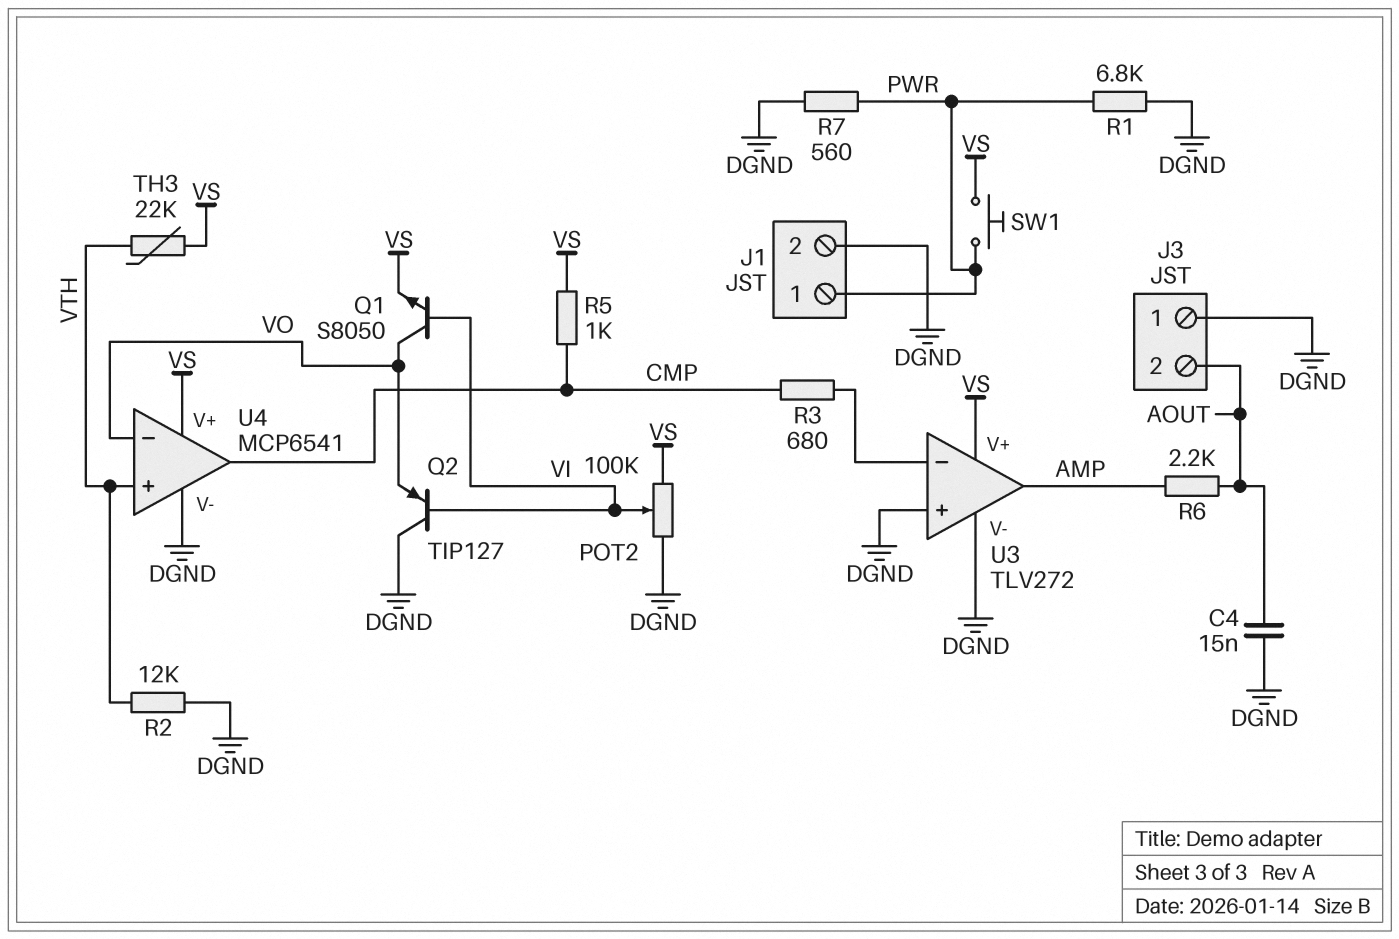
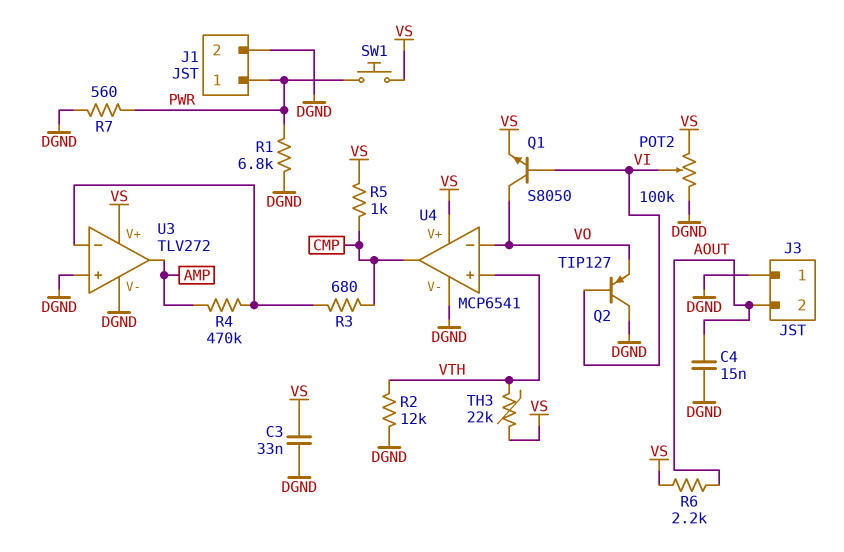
C3: none -> 33nF (DGND, VS)
R4: none -> 470k (AMP, U3/in-)
R6: 2.2k (AMP, AOUT) -> 2.2k (AOUT, VS)

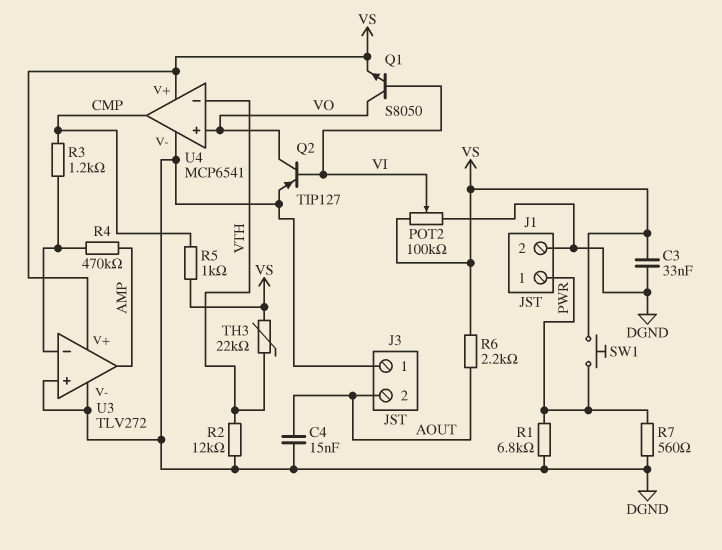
Q2: PNP TIP127 (B VI, C DGND, E VO) -> PNP TIP127 (B VI, C VO, E DGND)
R3: 680 (CMP, U3/in-) -> 1.2k (CMP, U3/in-)
U4 pin in+: VTH -> VO
U4 pin in-: VO -> VTH

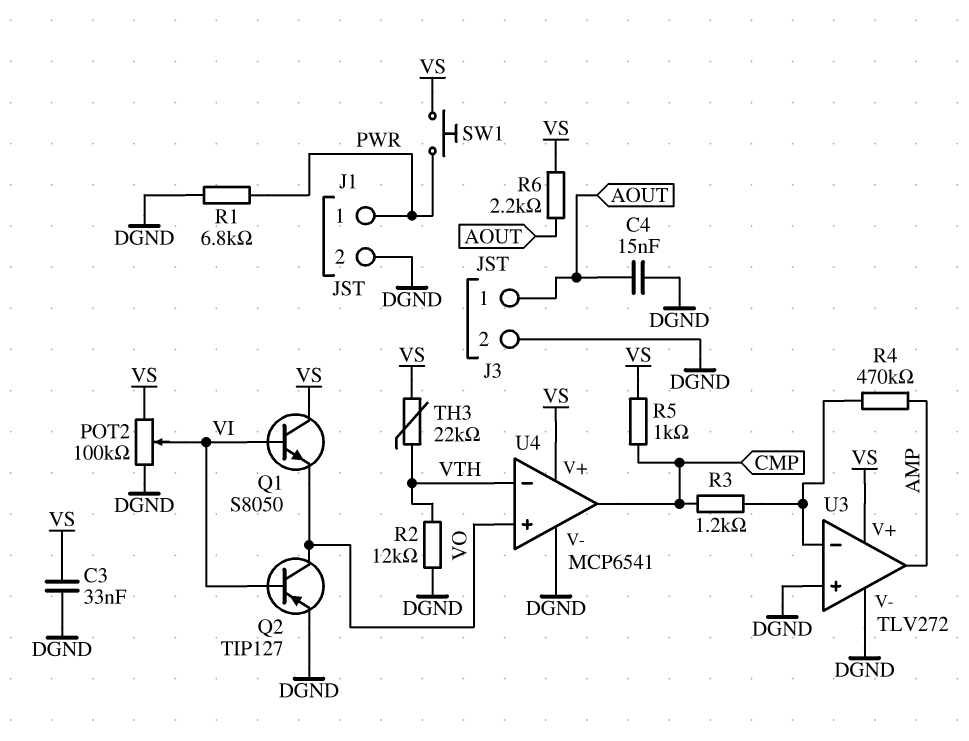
J3 pin 1: DGND -> AOUT
J3 pin 2: AOUT -> DGND
Q1: NPN S8050 (B VI, C VO, E VS) -> NPN S8050 (B VI, C VS, E VO)
R7: 560 (DGND, PWR) -> none

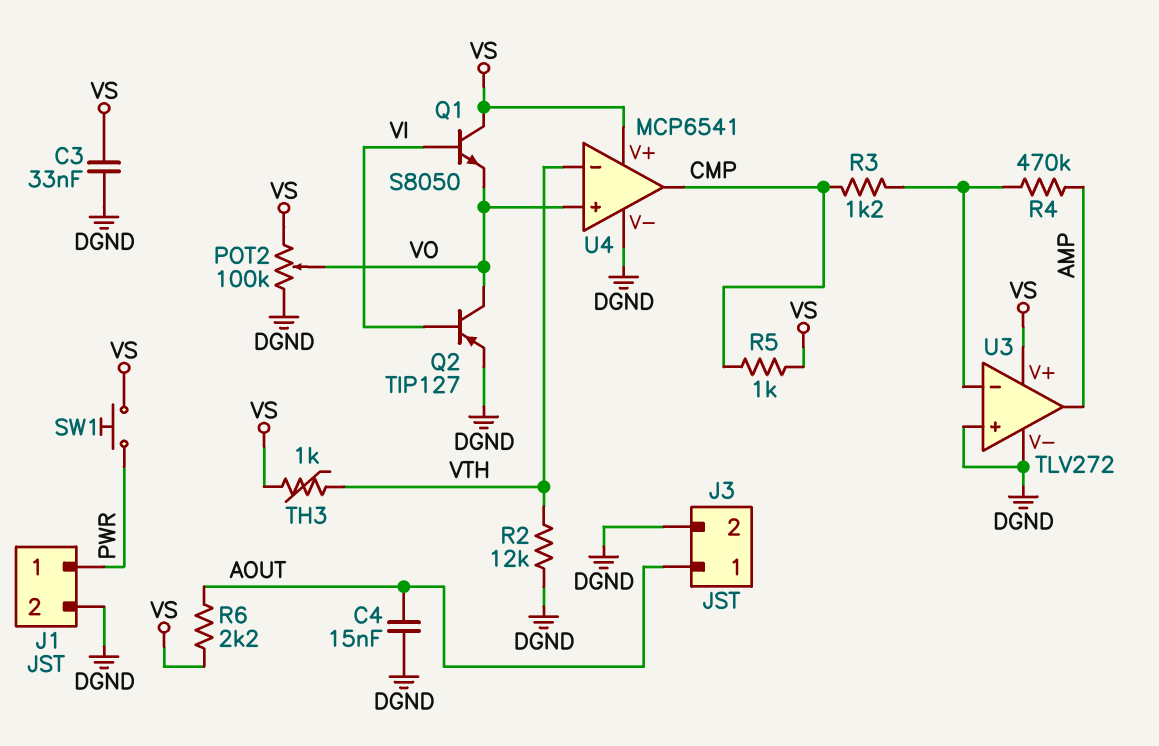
POT2: 100k (DGND, VS, wiper VI) -> 100k (DGND, VS, wiper VO)
R1: 6.8k (DGND, PWR) -> none
TH3: 22k (VS, VTH) -> 1k (VS, VTH)

